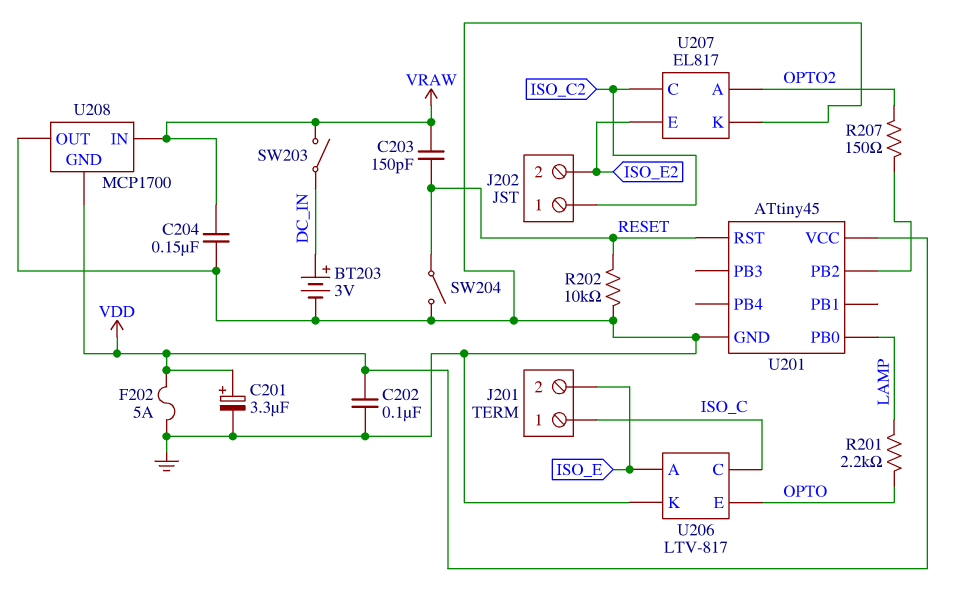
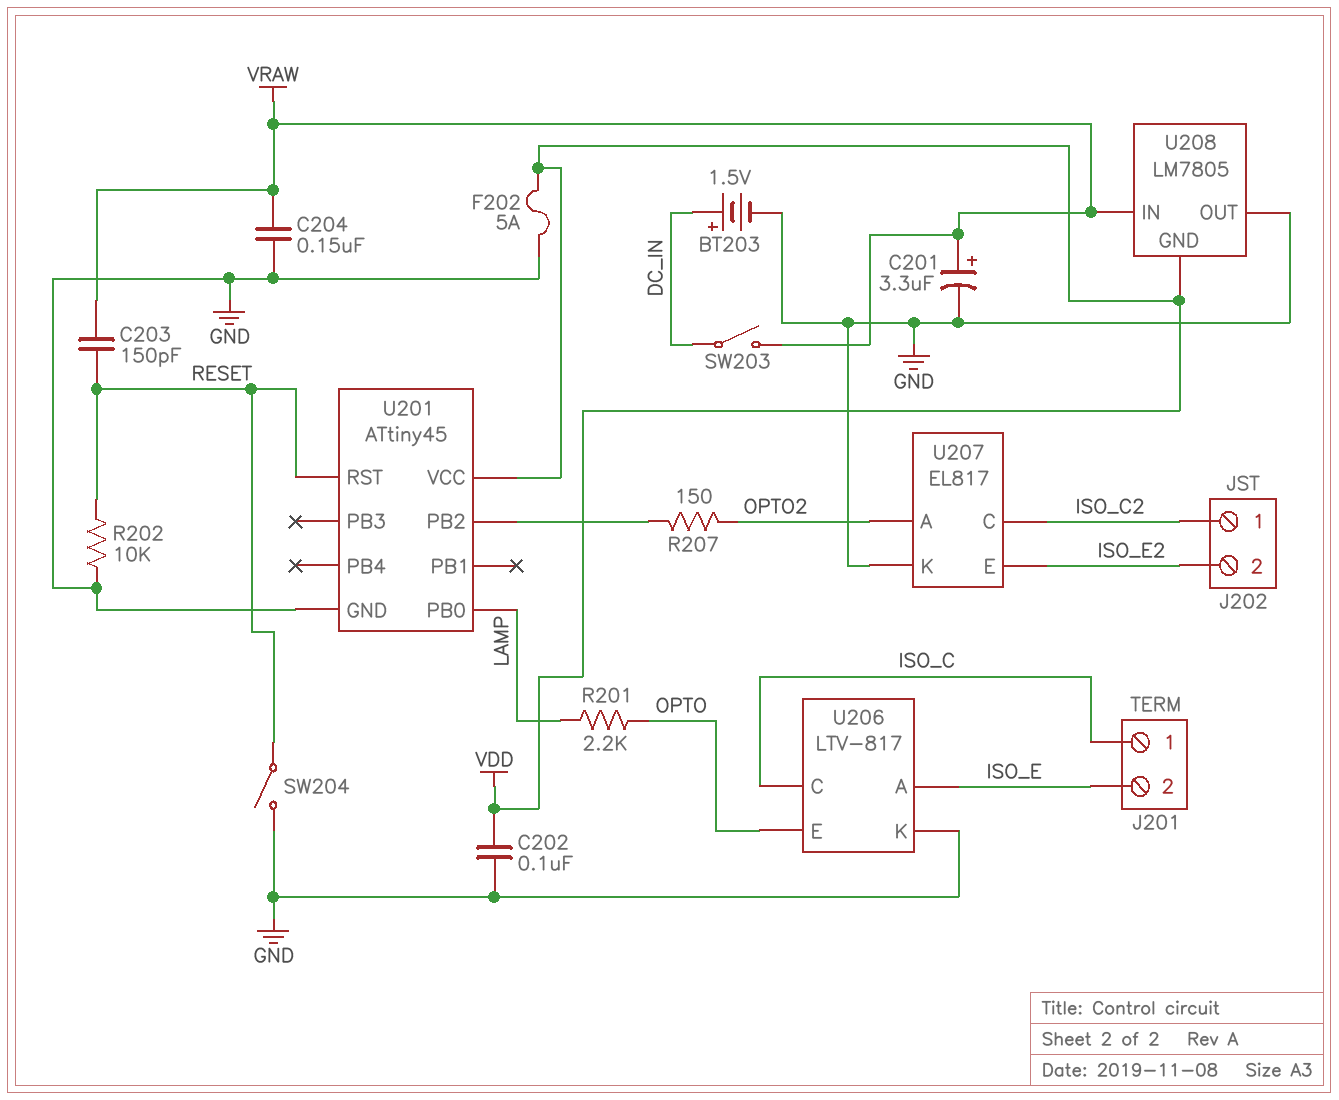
BT203: 3V (plus DC_IN, minus GND) -> 1.5V (plus DC_IN, minus GND)
C201: 3.3uF (plus VDD, minus GND) -> 3.3uF (plus VRAW, minus GND)
U208: MCP1700 -> LM7805

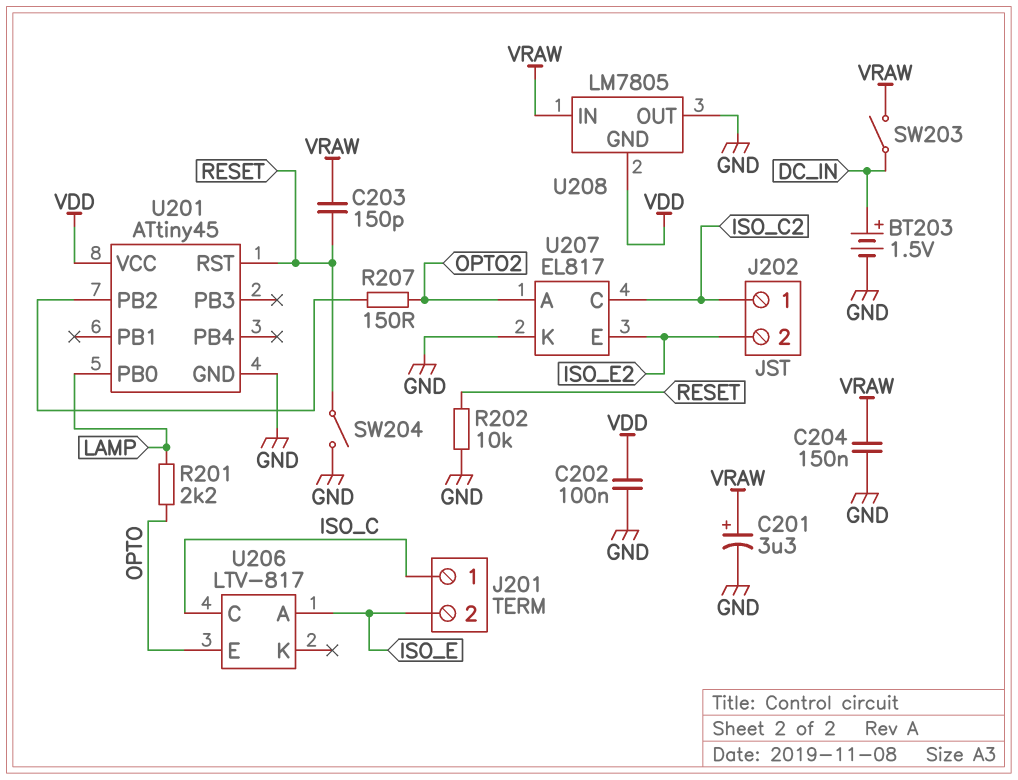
F202: 5A (GND, VDD) -> none
U206 pin K: GND -> none

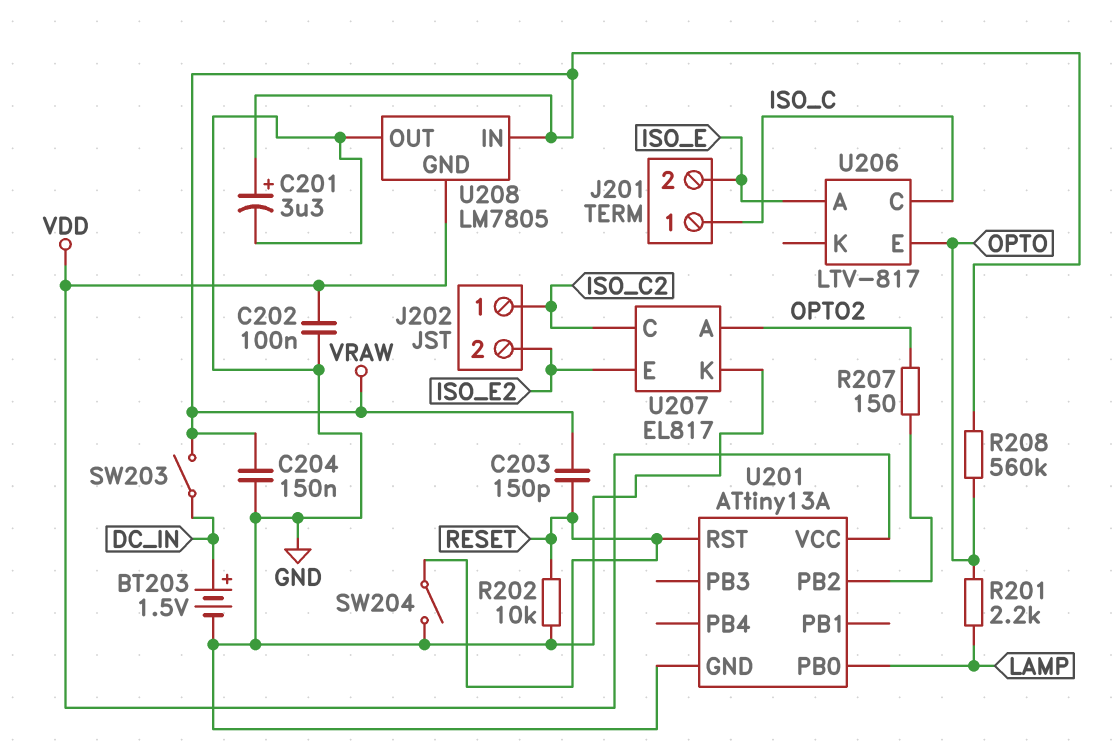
R208: none -> 560k (OPTO, VRAW)
U201: ATtiny45 -> ATtiny13A

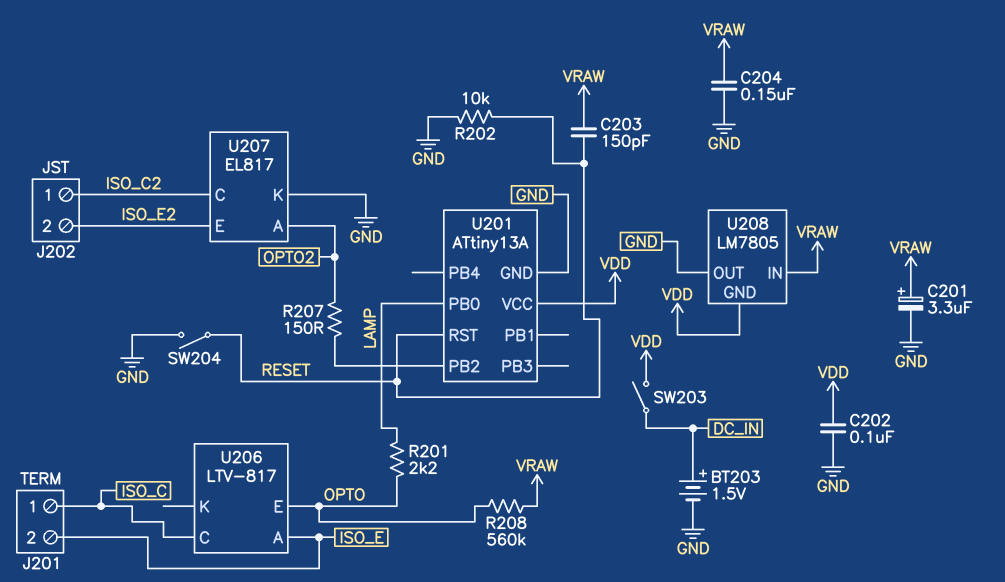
SW203: switch (DC_IN, VRAW) -> switch (DC_IN, VDD)

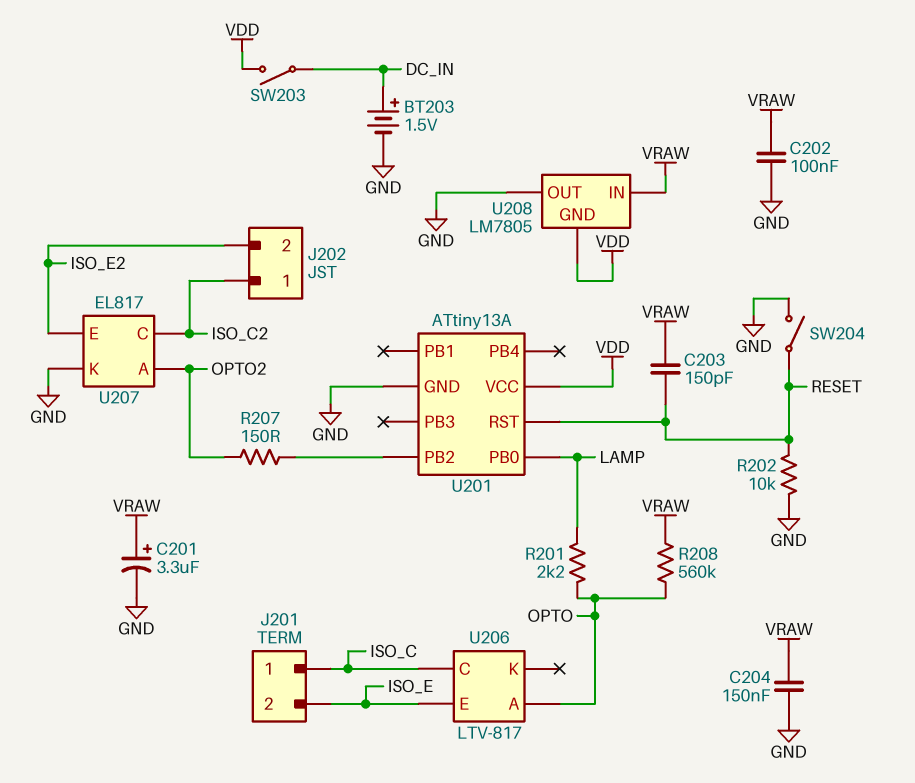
C202: 100nF (GND, VDD) -> 100nF (GND, VRAW)
U206 pin A: ISO_E -> OPTO
U206 pin E: OPTO -> ISO_E

